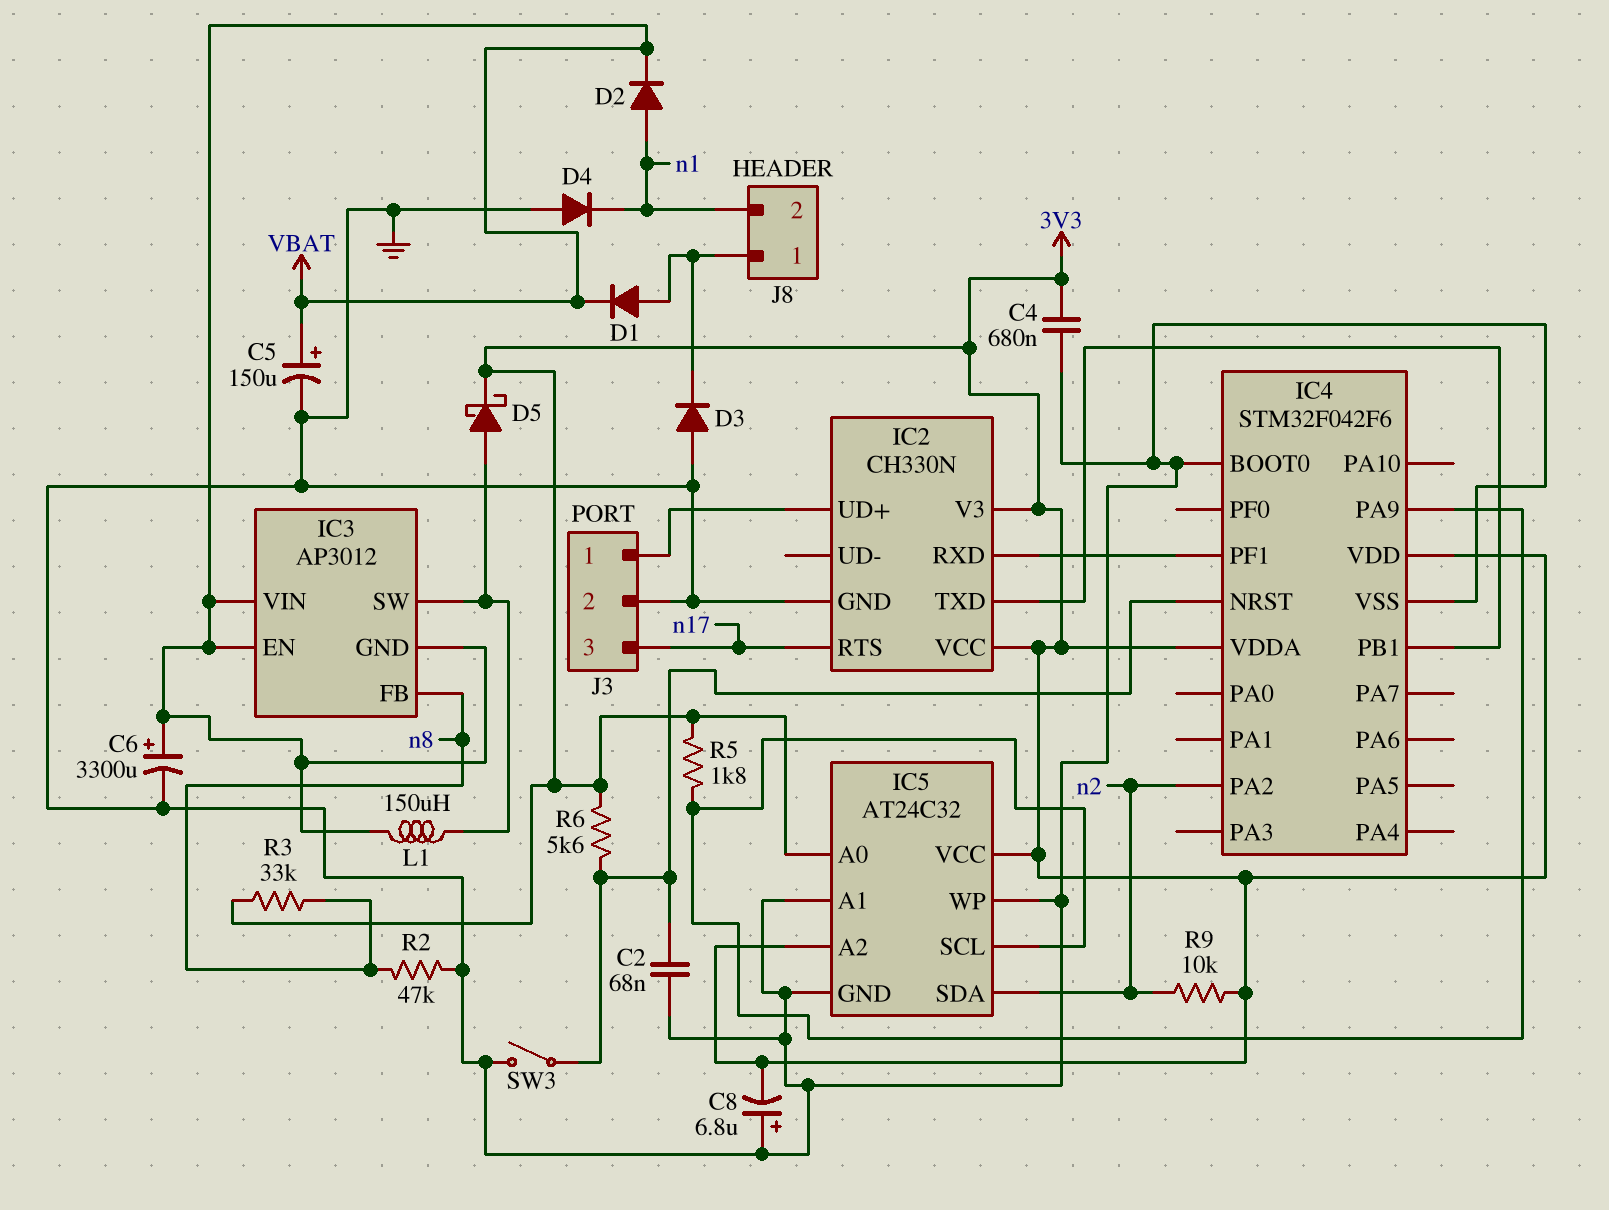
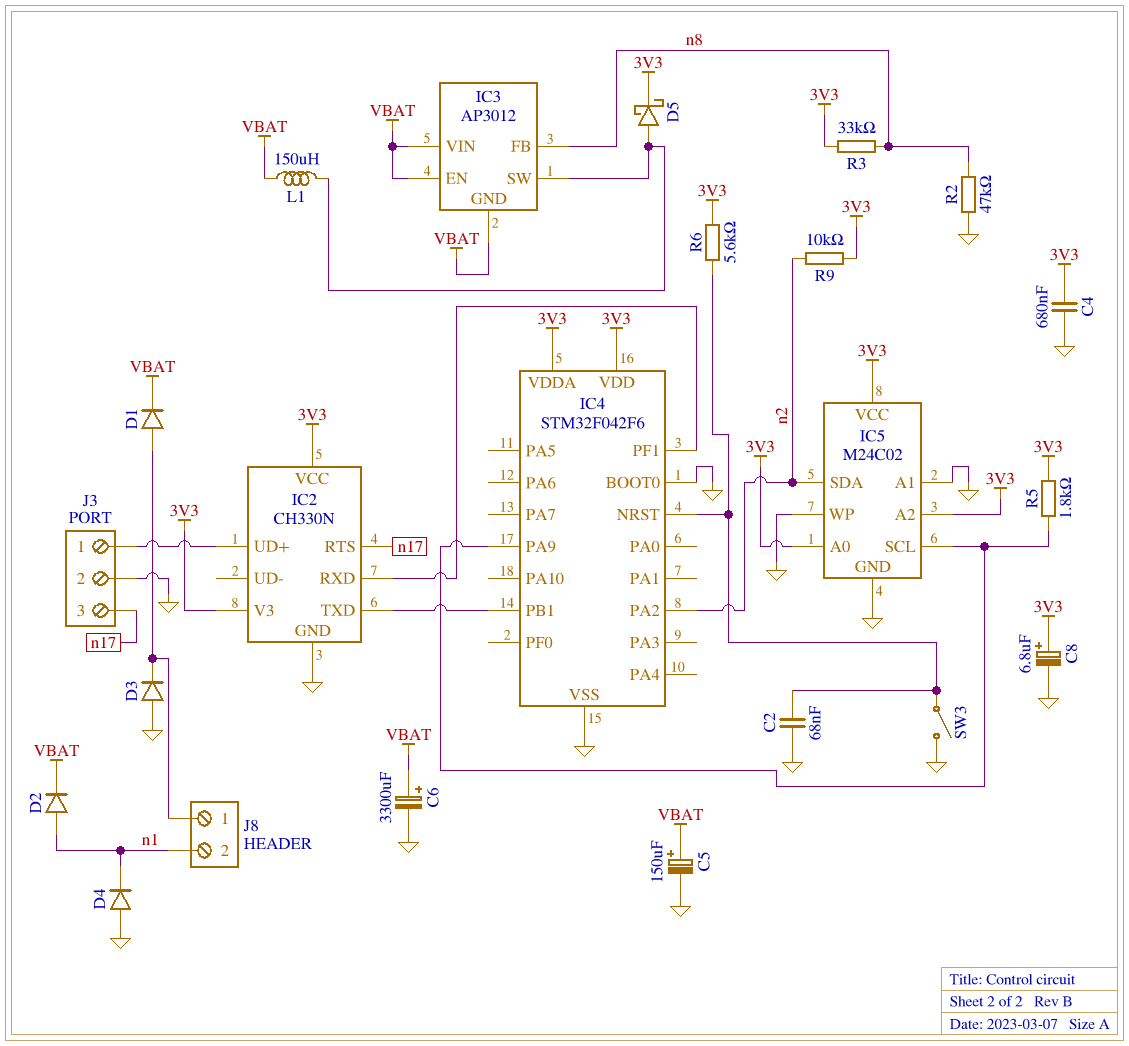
C8: 6.8uF (plus GND, minus 3V3) -> 6.8uF (plus 3V3, minus GND)
IC5: AT24C32 -> M24C02

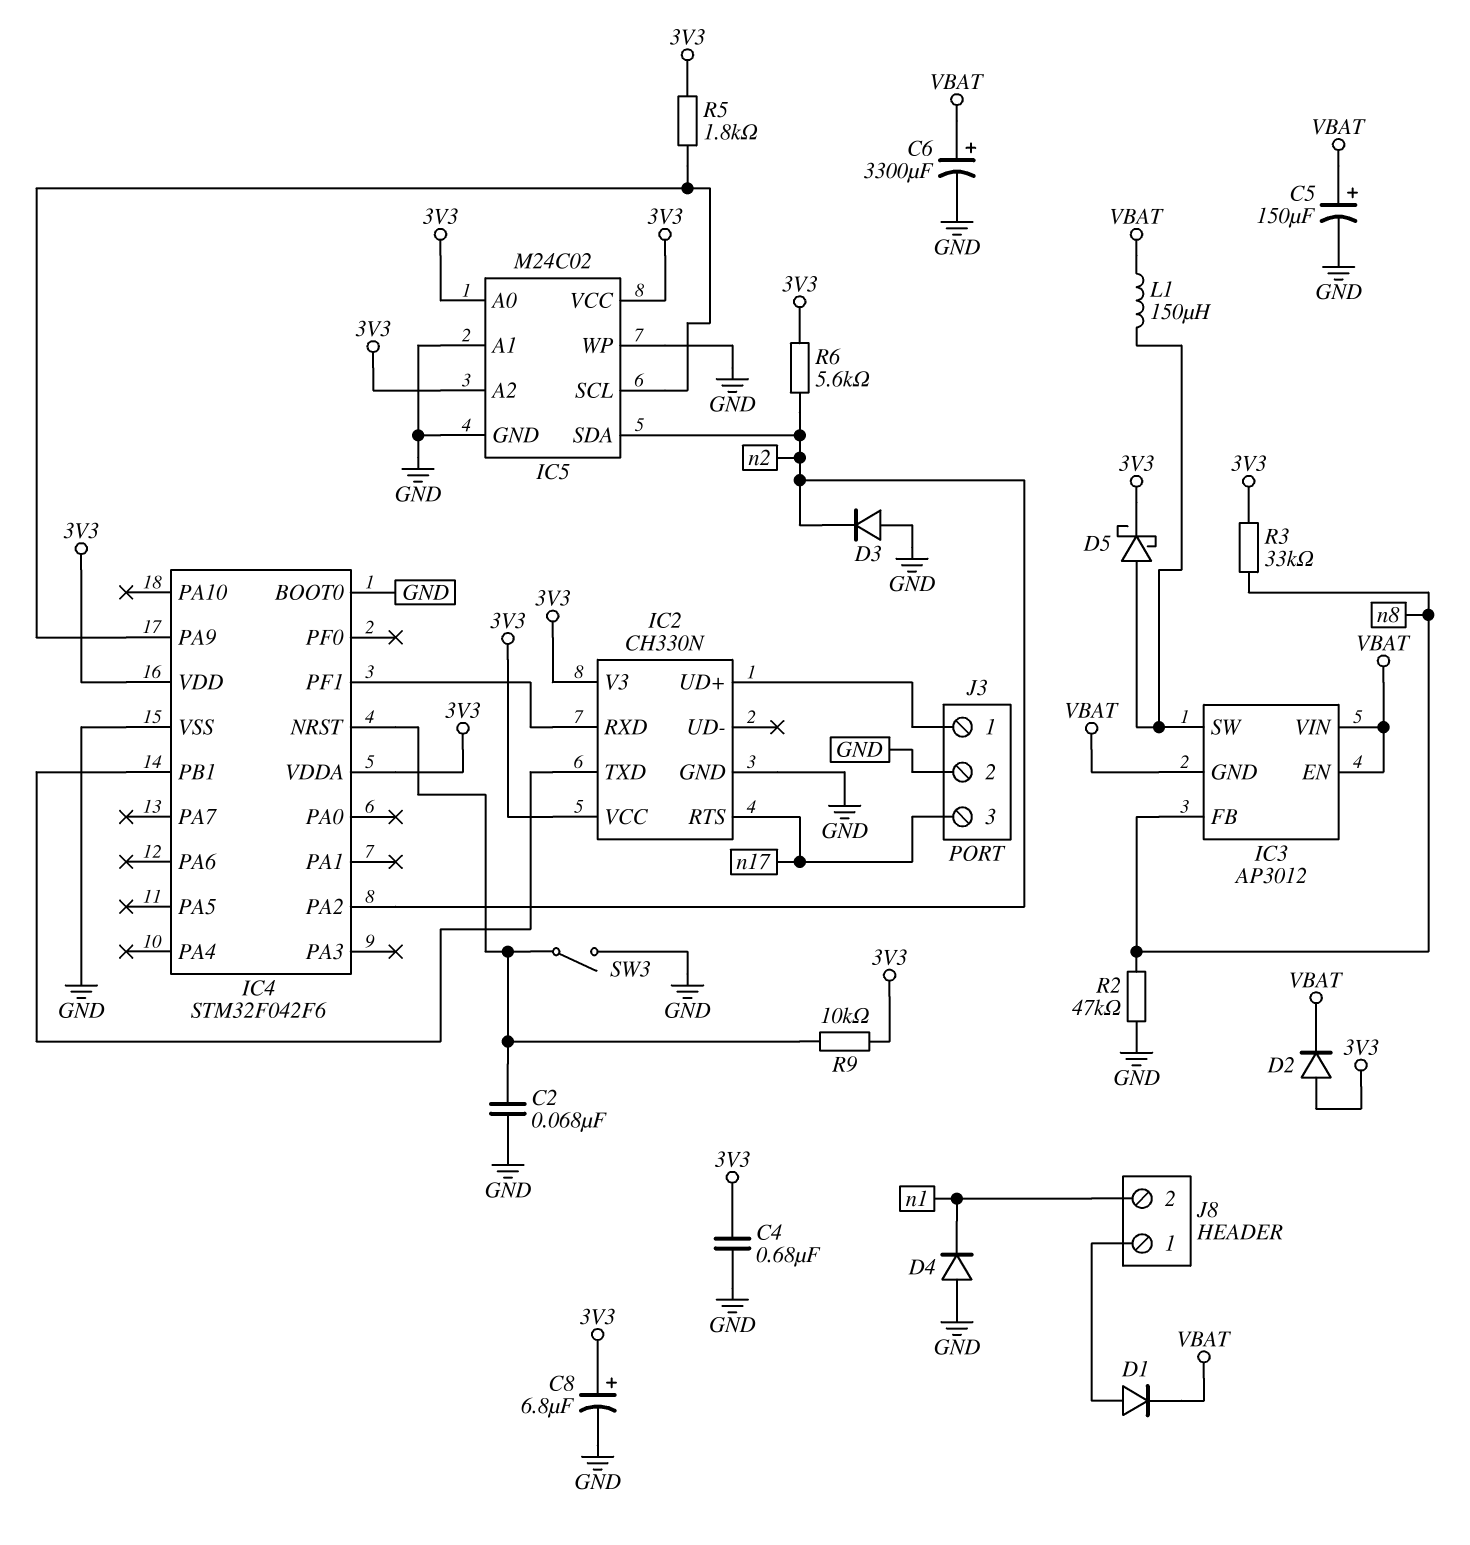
D2: diode (A n1, K VBAT) -> diode (A 3V3, K VBAT)
D3: diode (A GND, K J8/1) -> diode (A GND, K n2)
R6: 5.6k (3V3, IC4/NRST) -> 5.6k (3V3, n2)
R9: 10k (3V3, n2) -> 10k (3V3, IC4/NRST)

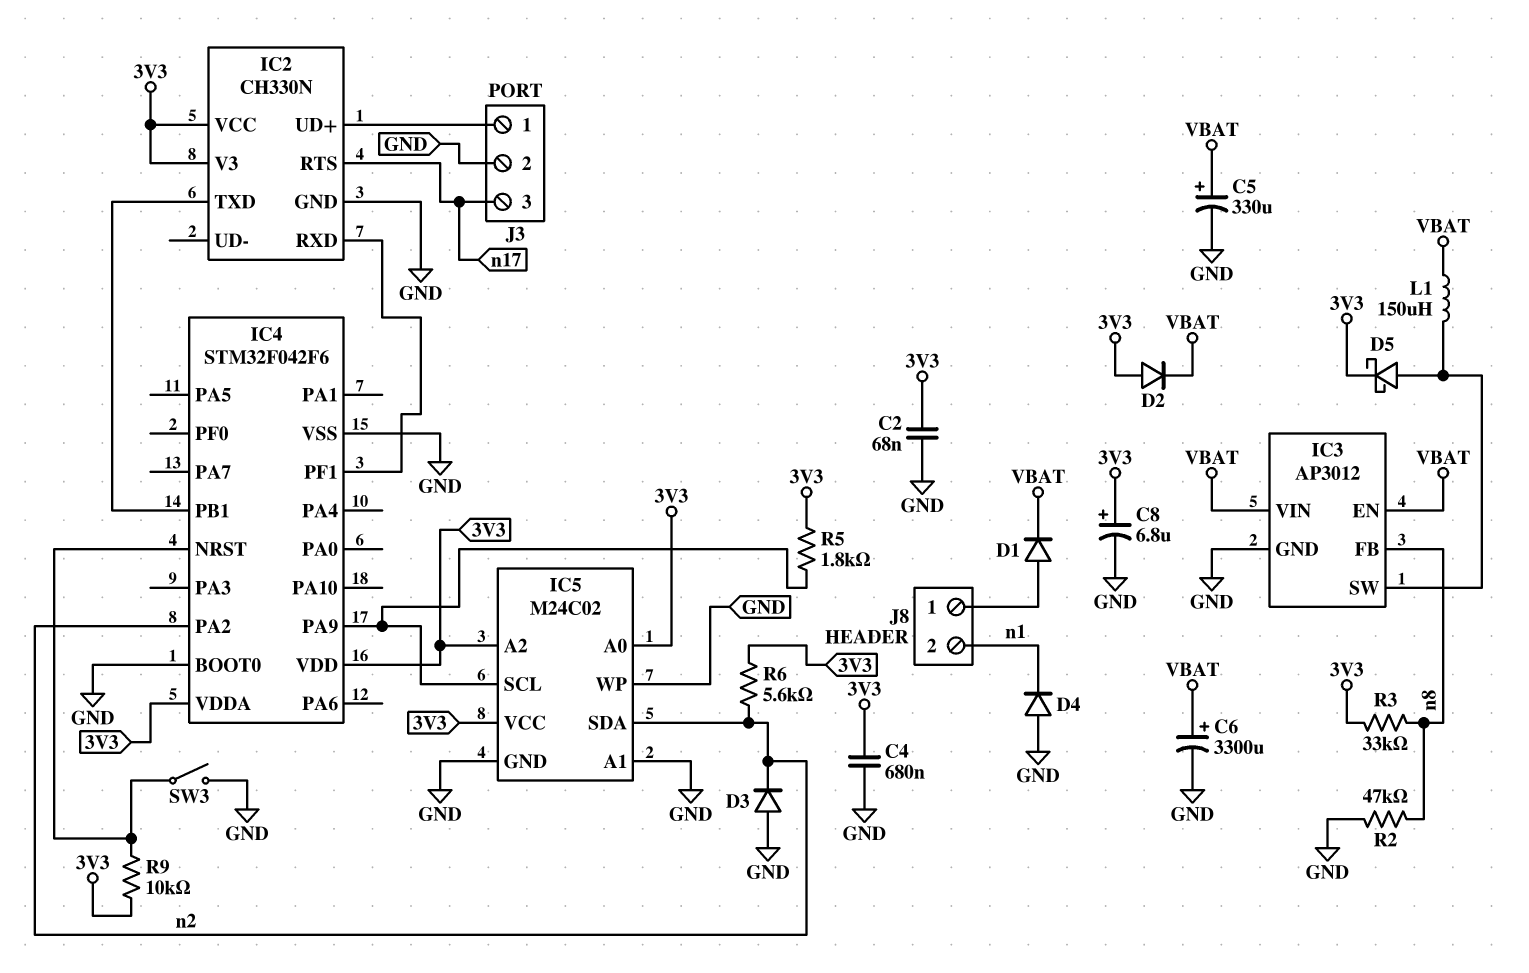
C2: 68nF (GND, IC4/NRST) -> 68nF (3V3, GND)
C5: 150uF (plus VBAT, minus GND) -> 330uF (plus VBAT, minus GND)
IC3 pin GND: VBAT -> GND

